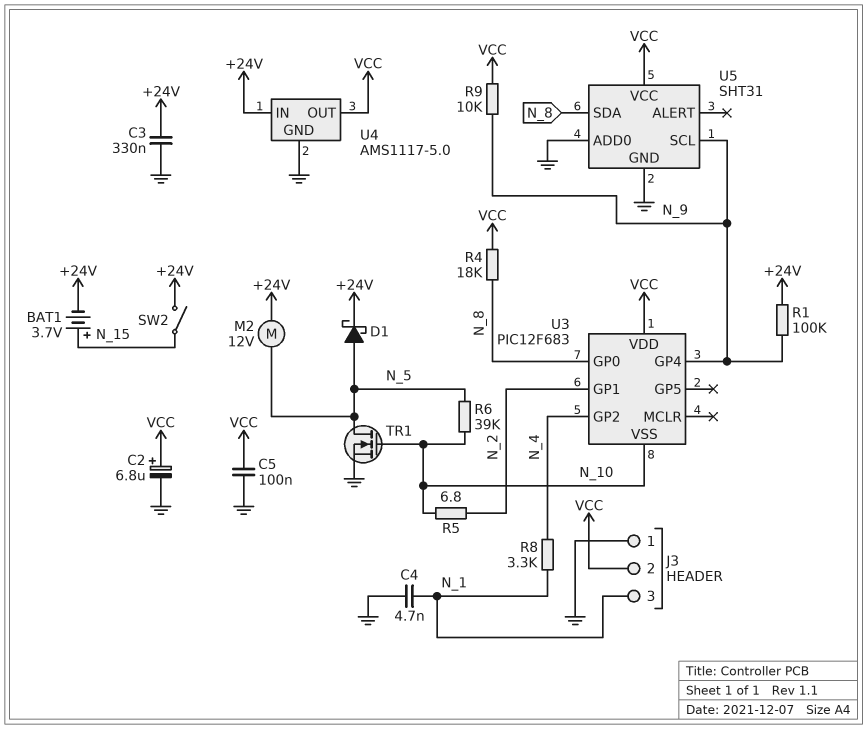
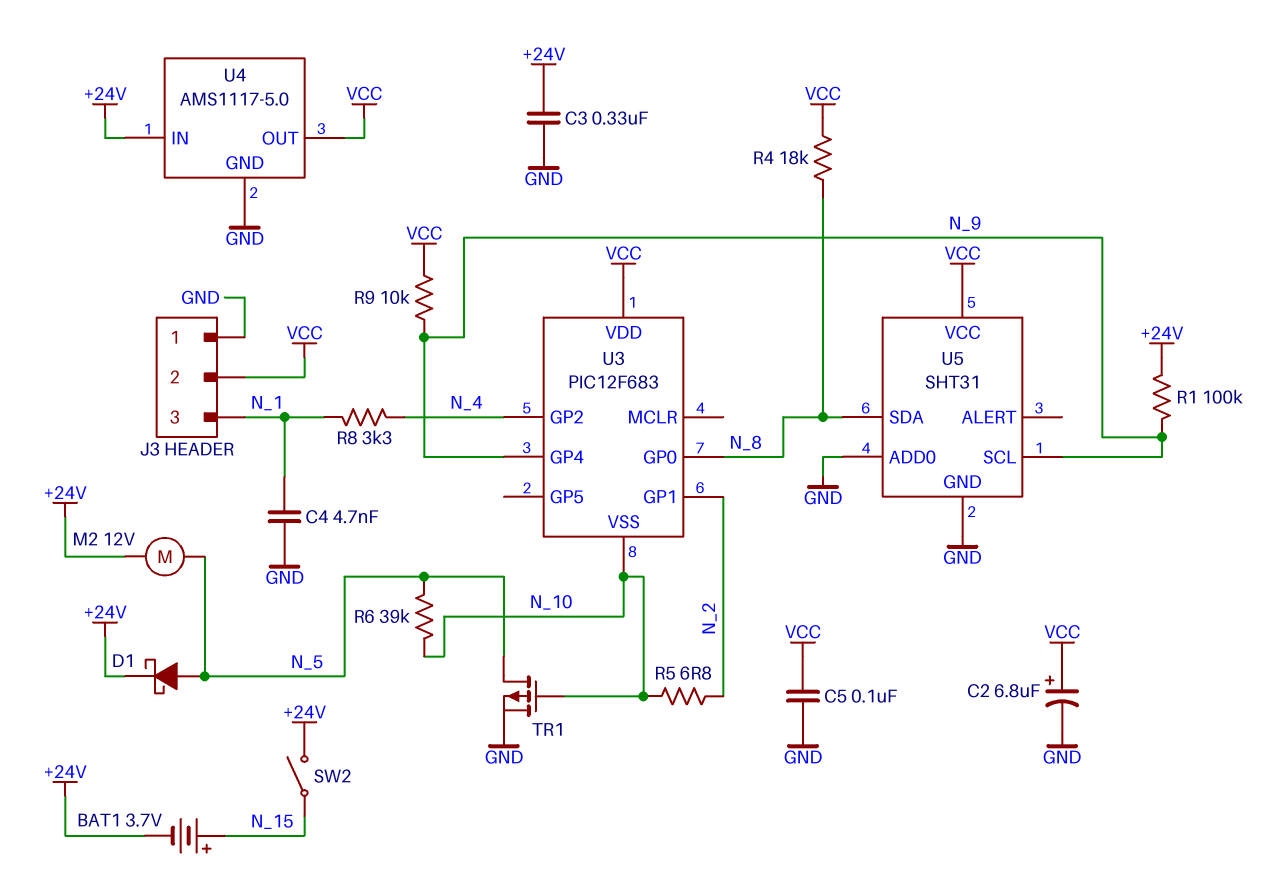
TR1: NMOS (G N_10, D N_5, S GND) -> PMOS (G N_10, D N_5, S GND)

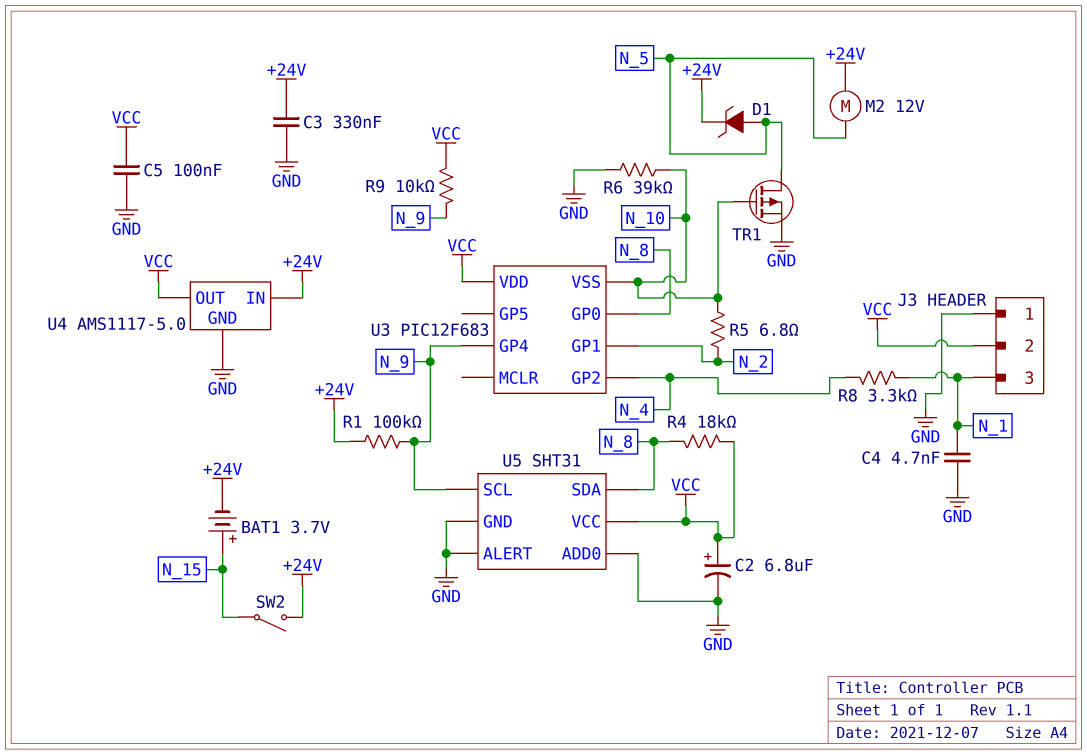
D1: schottky (A N_5, K +24V) -> zener (A N_5, K +24V)
R6: 39k (N_5, N_10) -> 39k (GND, N_10)
U5 pin ALERT: none -> GND

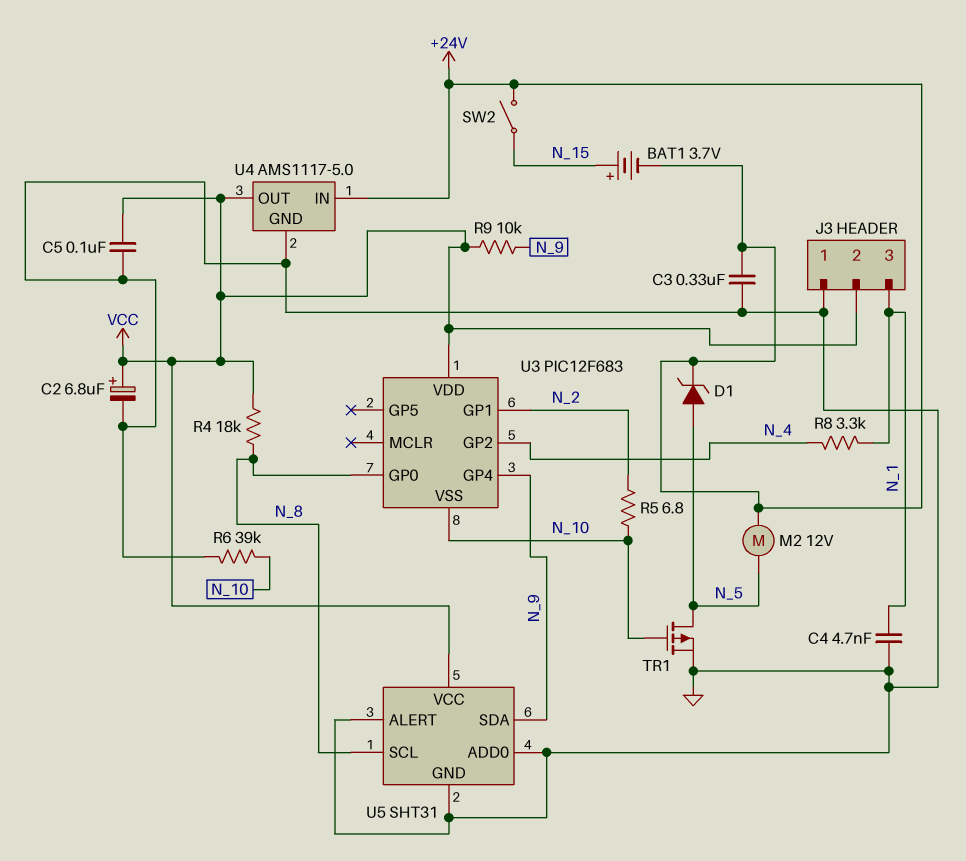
R1: 100k (+24V, N_9) -> none
U5 pin SCL: N_9 -> N_8
U5 pin SDA: N_8 -> N_9

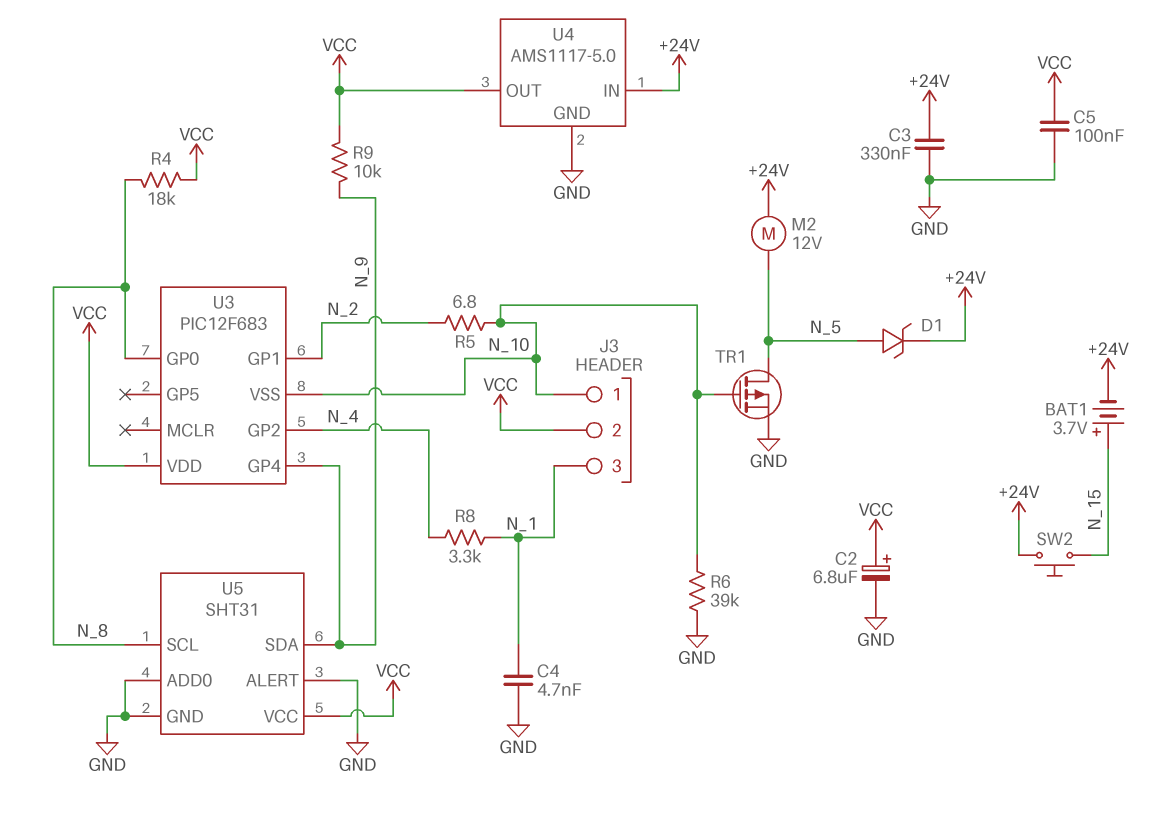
J3 pin 1: GND -> N_10
SW2: switch (+24V, N_15) -> button (+24V, N_15)

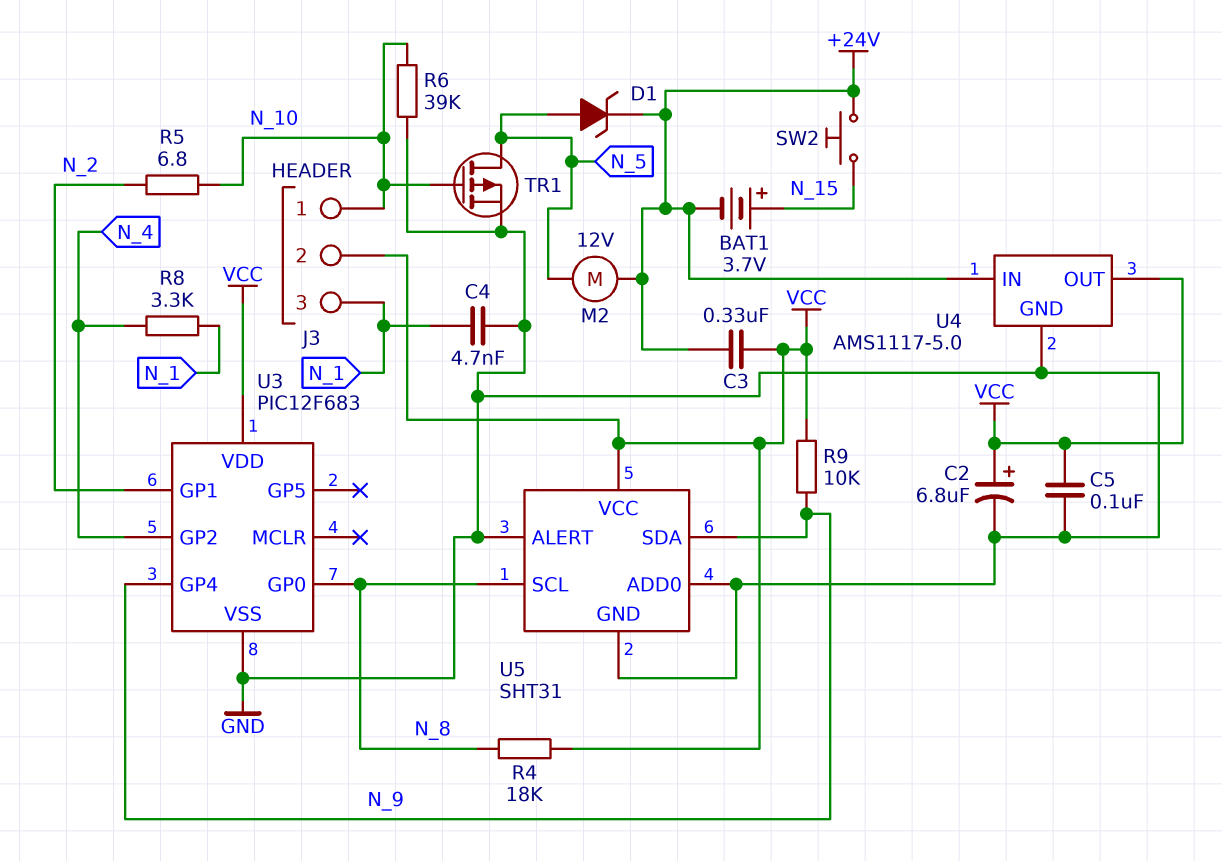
C3: 330nF (+24V, GND) -> 330nF (+24V, VCC)
U3 pin VSS: N_10 -> GND

